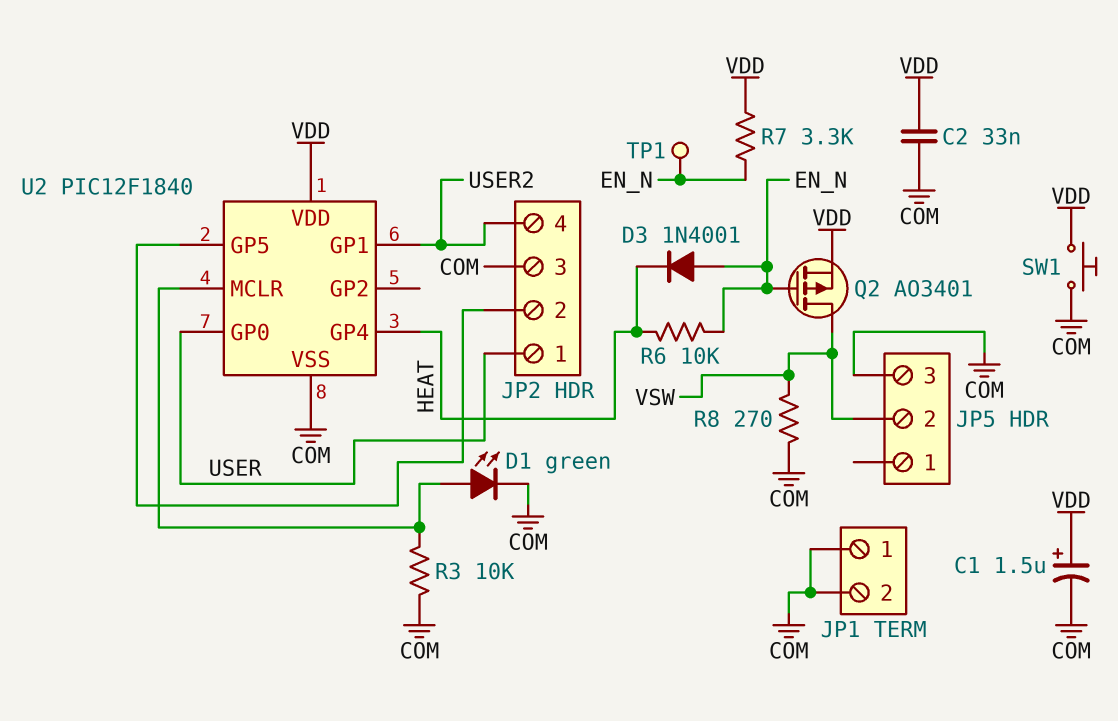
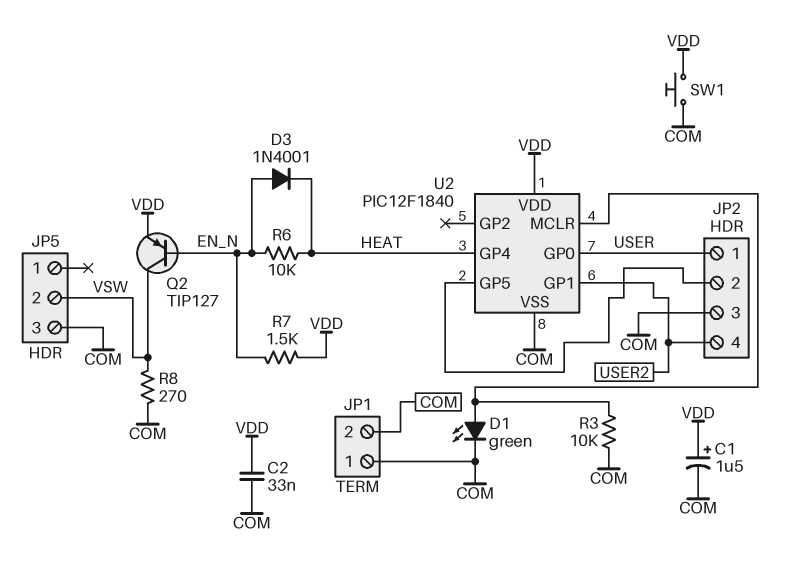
Q2: PMOS AO3401 (G EN_N, D VSW, S VDD) -> PNP TIP127 (B EN_N, C VSW, E VDD)
R7: 3.3k (EN_N, VDD) -> 1.5k (EN_N, VDD)
TP1: test point (EN_N) -> none

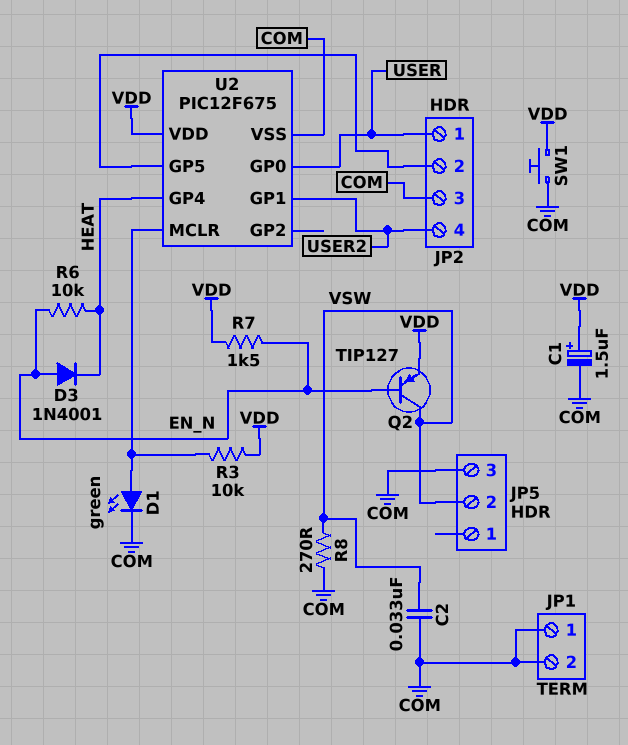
C2: 33nF (COM, VDD) -> 33nF (COM, VSW)
R3: 10k (COM, U2/MCLR) -> 10k (U2/MCLR, VDD)
U2: PIC12F1840 -> PIC12F675

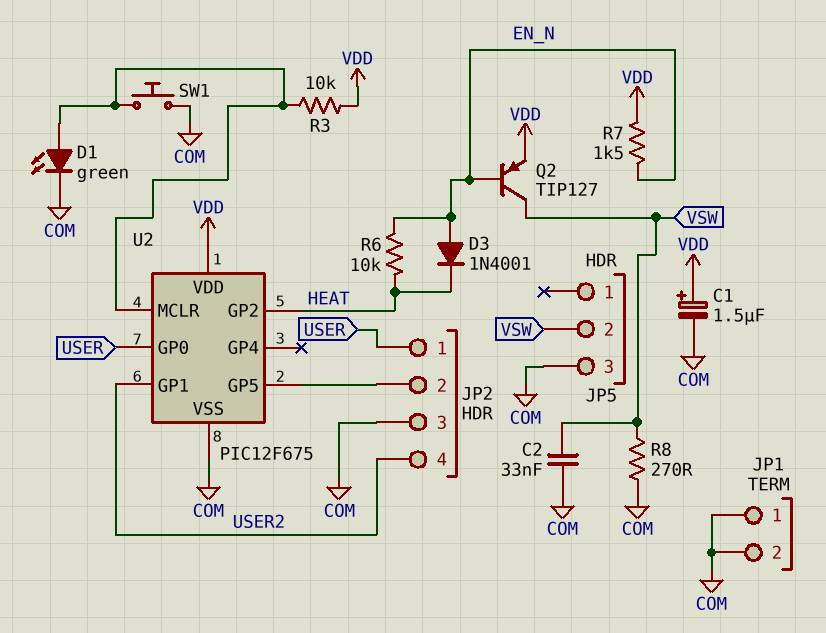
SW1: button (COM, VDD) -> button (COM, U2/MCLR)
U2 pin GP2: none -> HEAT
U2 pin GP4: HEAT -> none

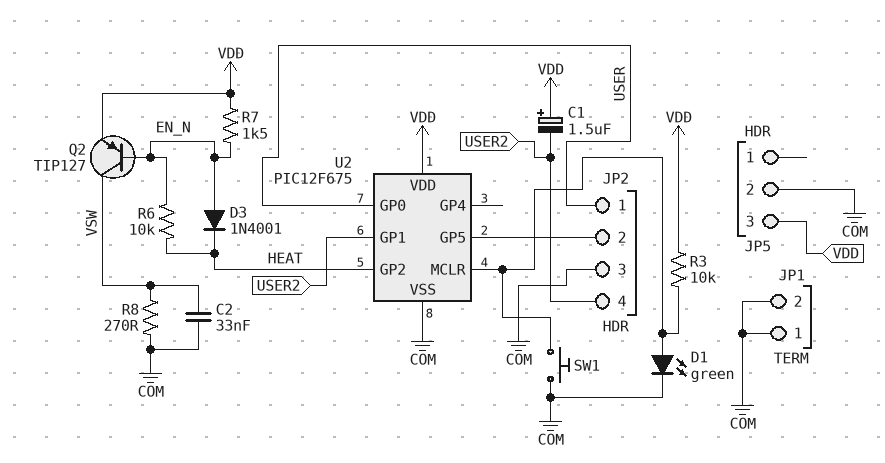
C1: 1.5uF (plus VDD, minus COM) -> 1.5uF (plus VDD, minus USER2)
JP5 pin 2: VSW -> COM
JP5 pin 3: COM -> VDD

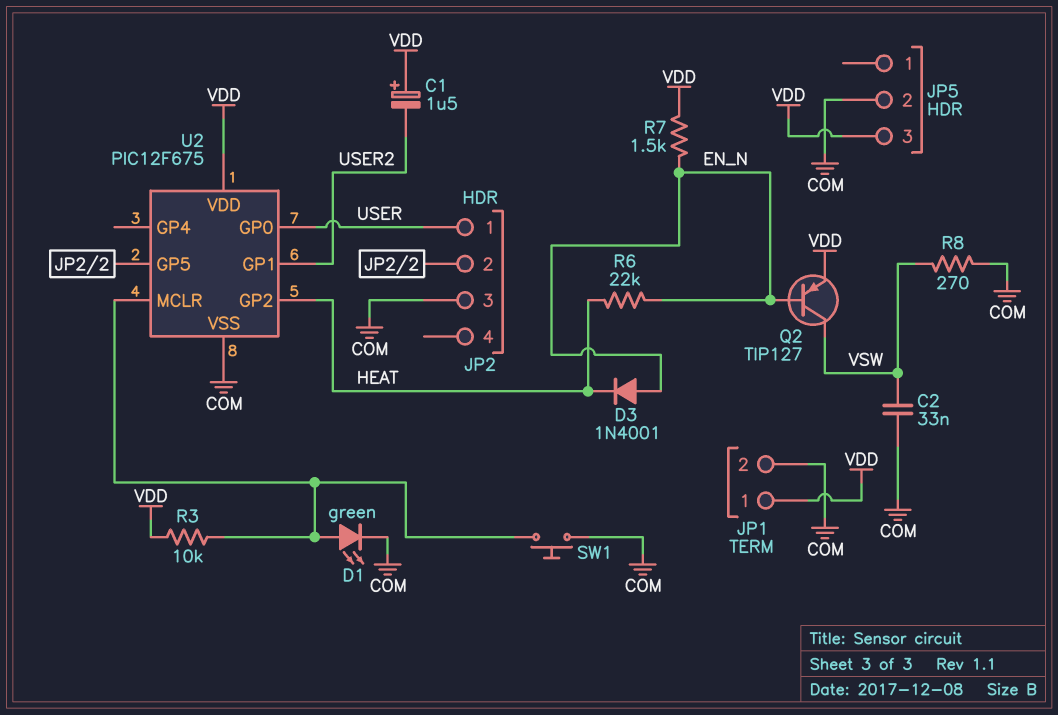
JP1 pin 1: COM -> VDD
JP2 pin 4: USER2 -> none
R6: 10k (EN_N, HEAT) -> 22k (EN_N, HEAT)

